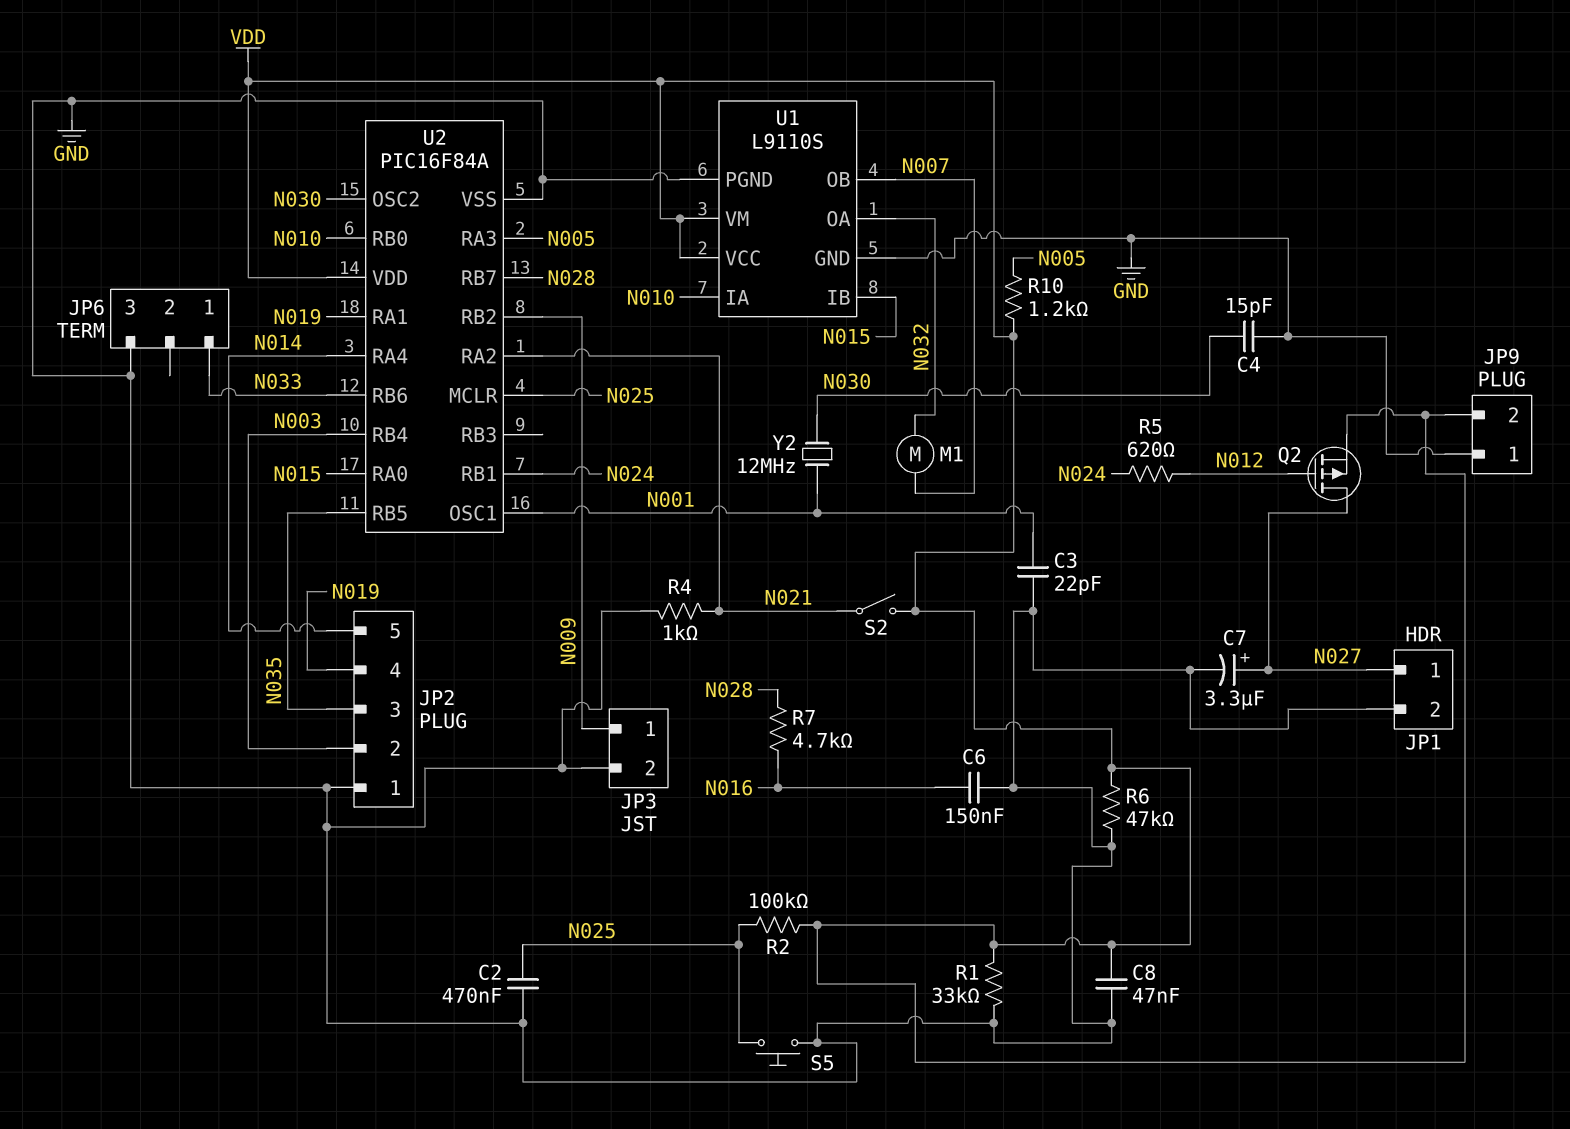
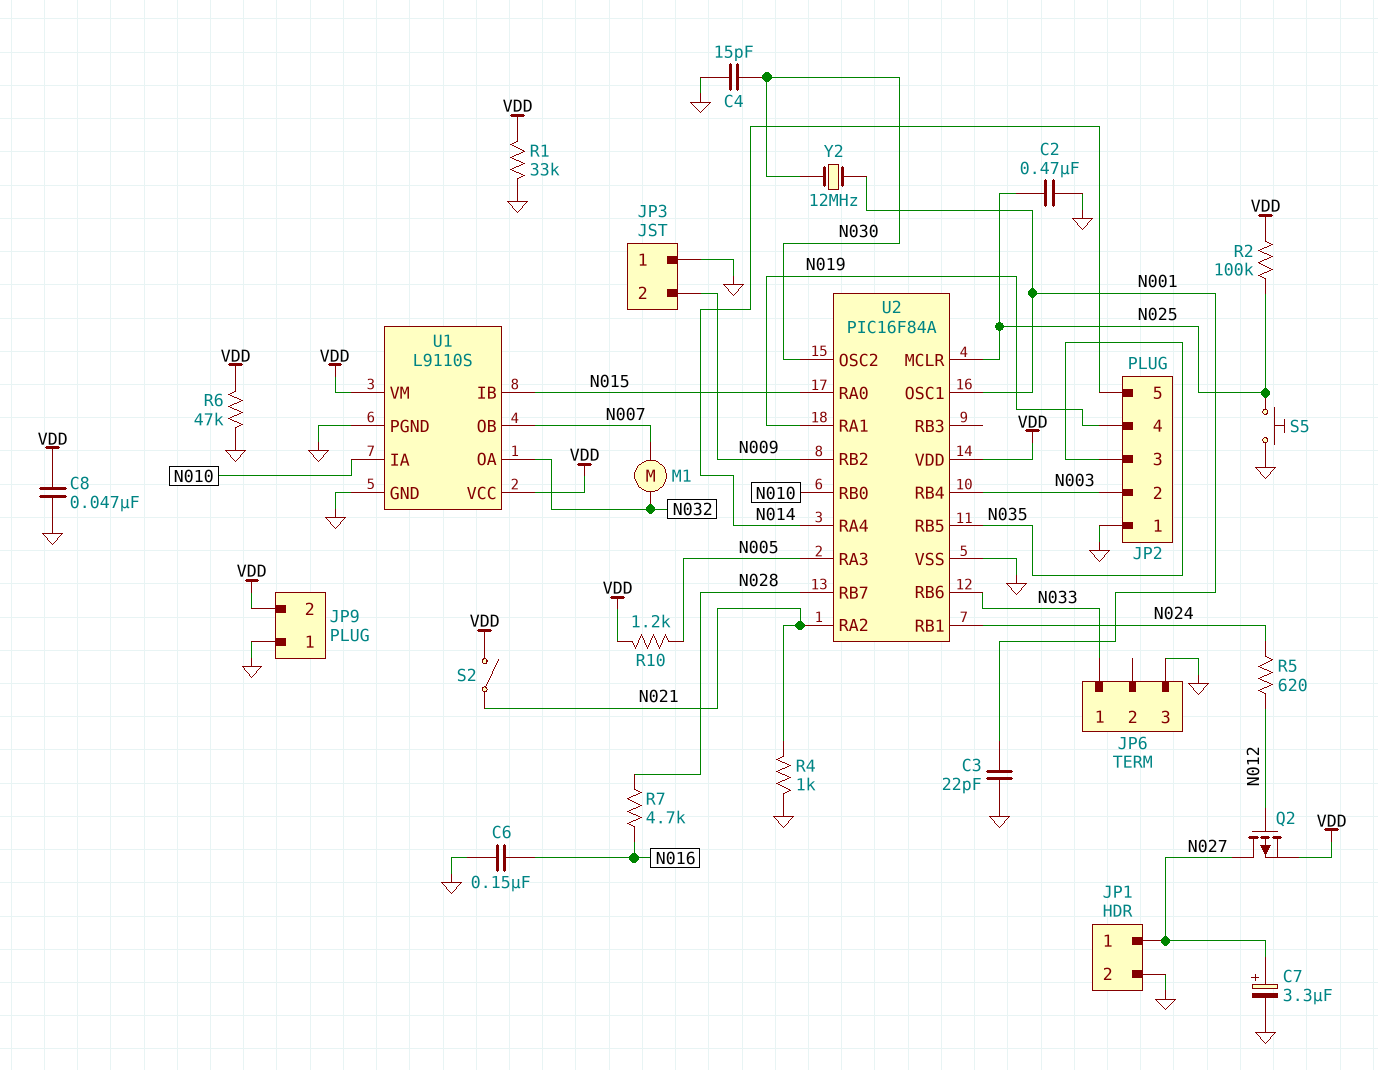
JP3 pin 1: N009 -> GND
JP3 pin 2: GND -> N009

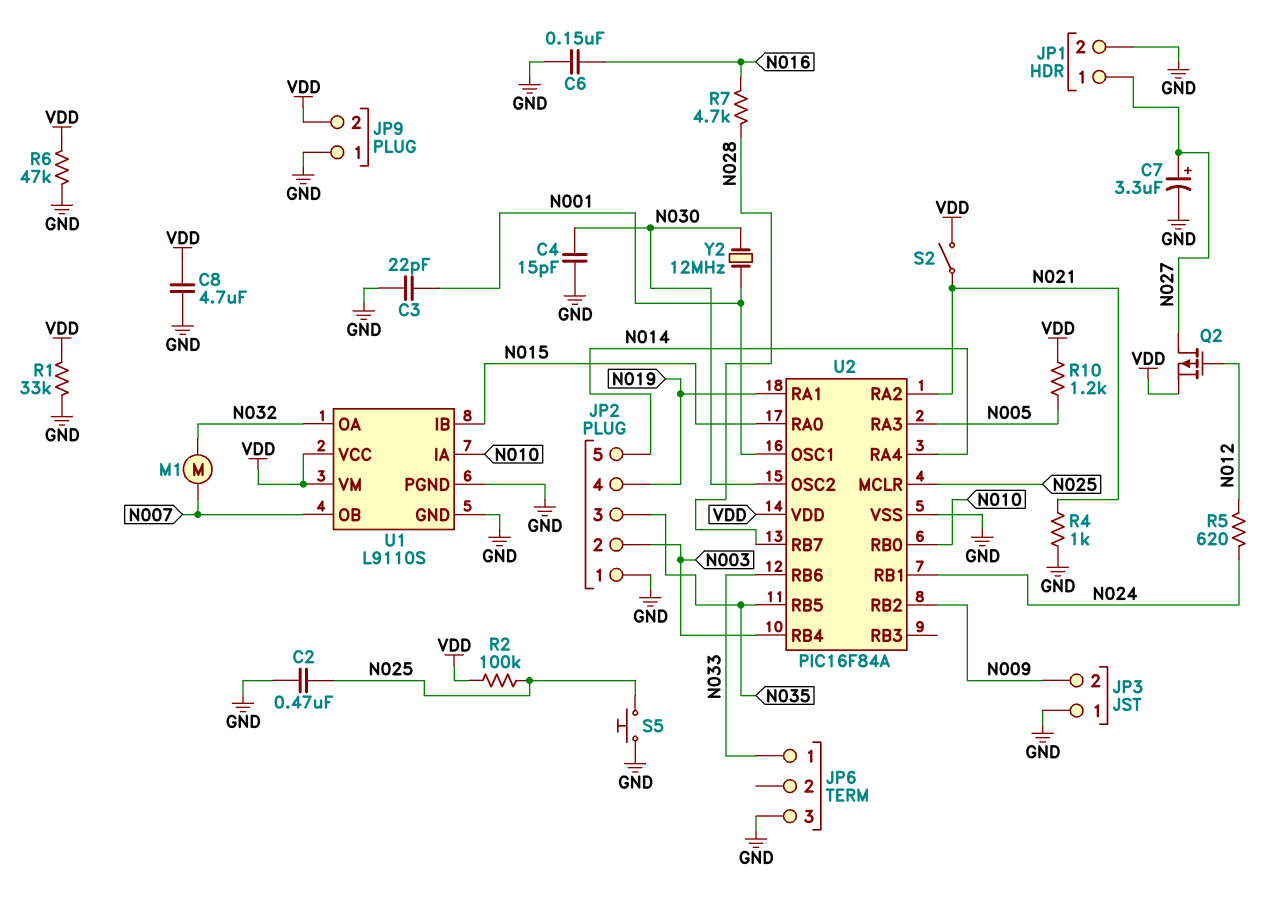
C8: 47nF (GND, VDD) -> 4.7uF (GND, VDD)

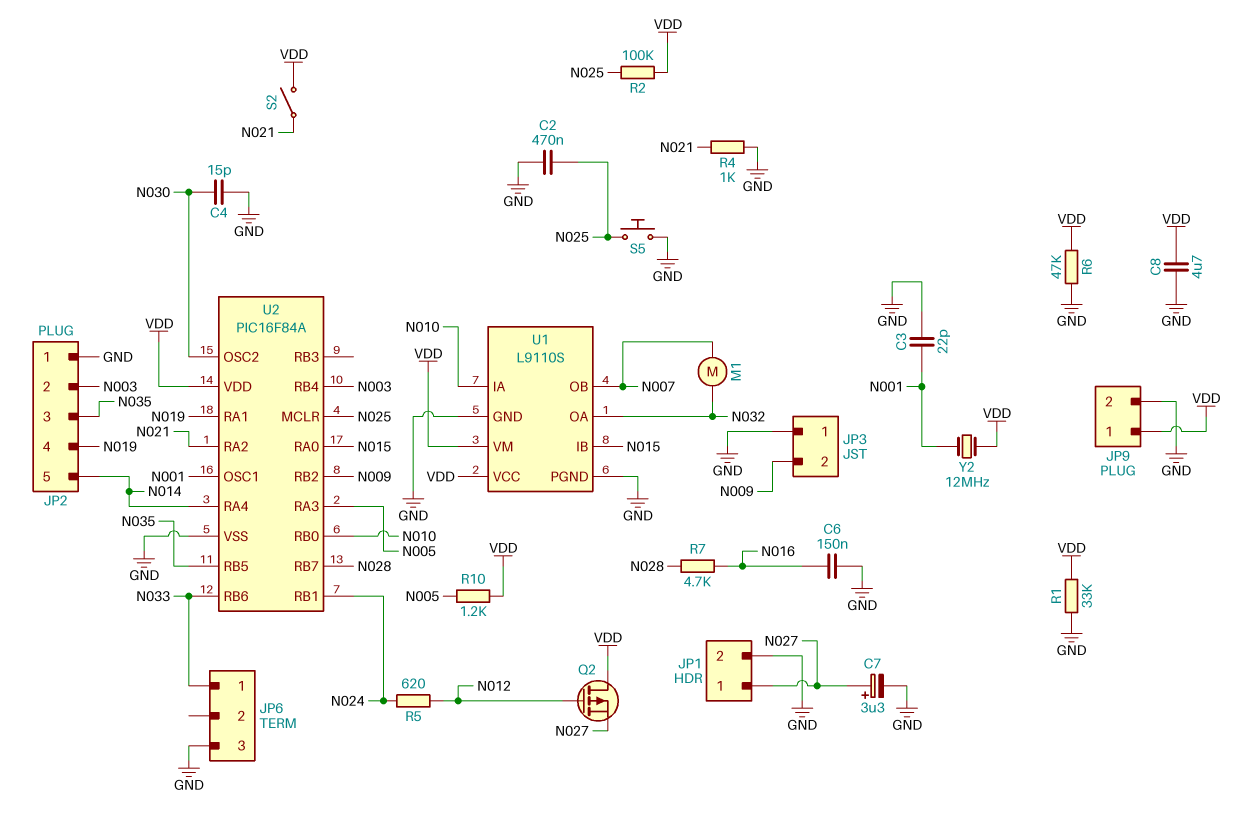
JP9 pin 1: GND -> VDD
JP9 pin 2: VDD -> GND
Q2: PMOS (G N012, D N027, S VDD) -> PMOS (G N012, D VDD, S N027)
Y2: 12MHz (N001, N030) -> 12MHz (N001, VDD)

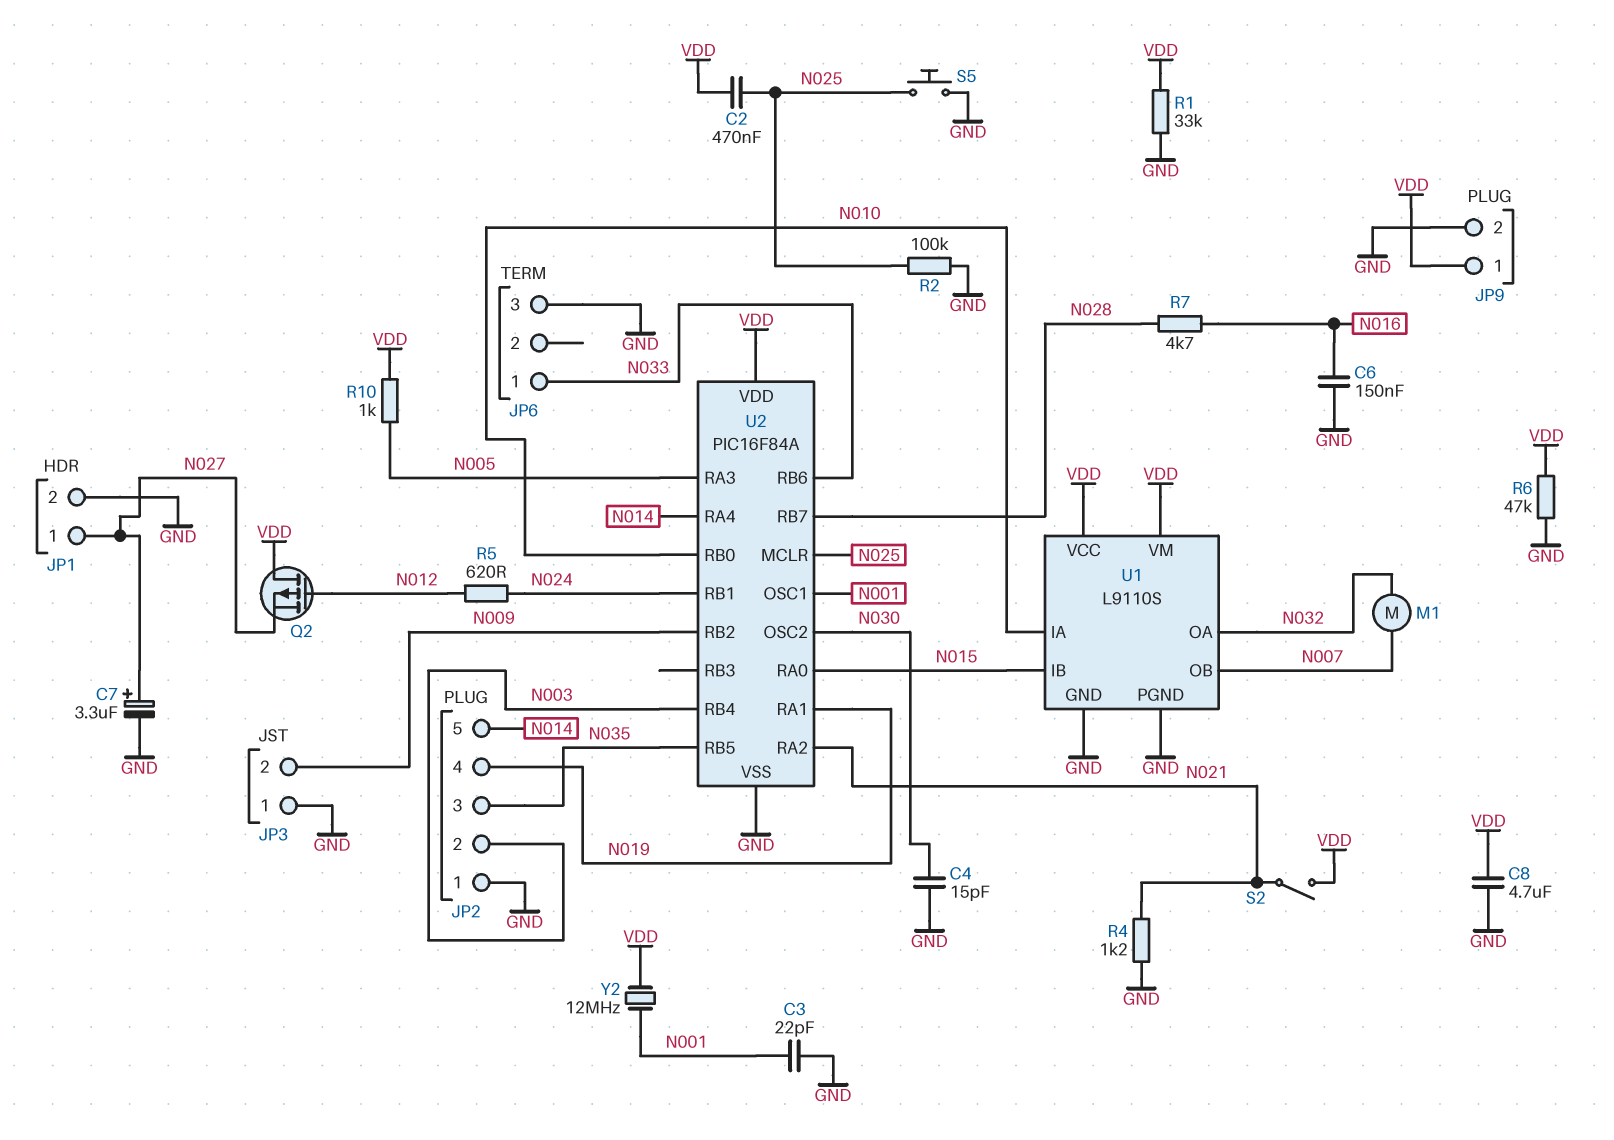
C2: 470nF (GND, N025) -> 470nF (N025, VDD)
R2: 100k (N025, VDD) -> 100k (GND, N025)
R4: 1k (GND, N021) -> 1.2k (GND, N021)
R10: 1.2k (N005, VDD) -> 1k (N005, VDD)

